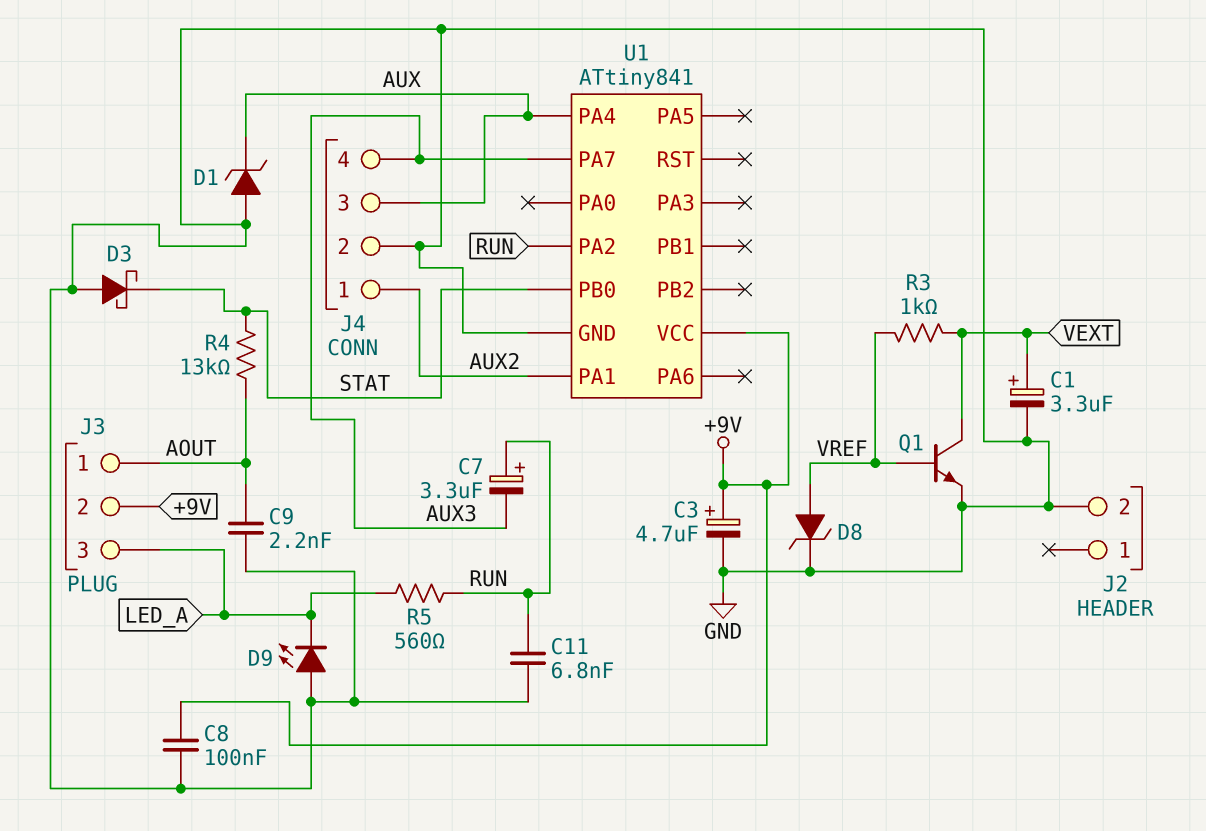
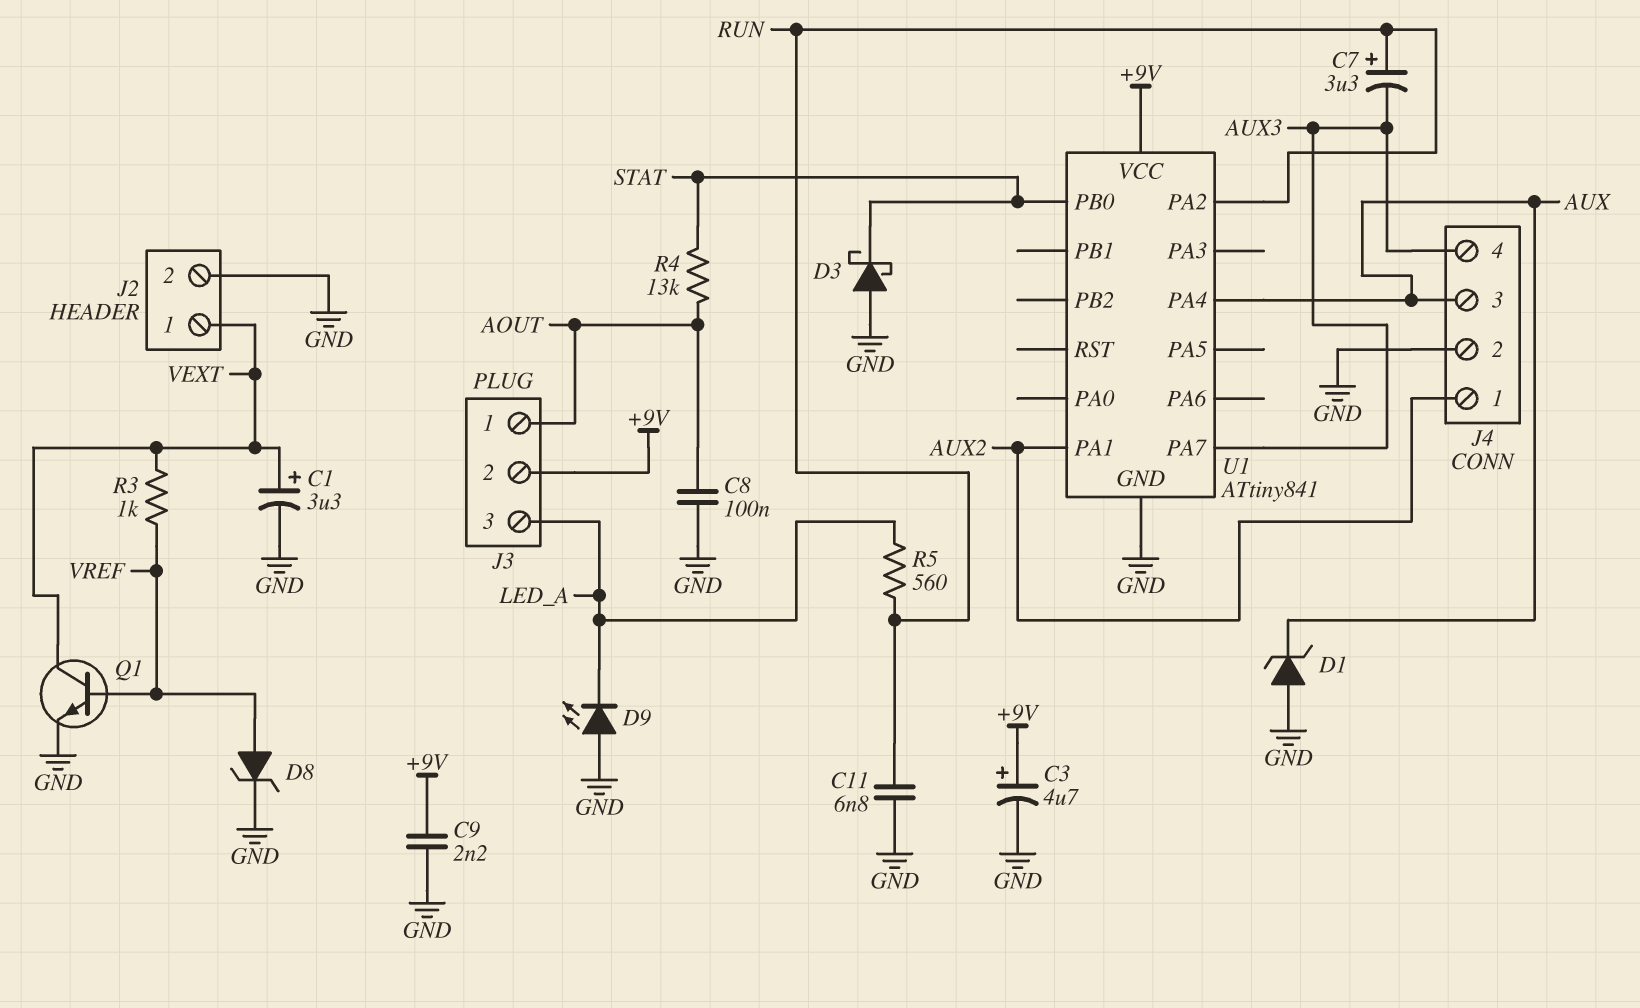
C8: 100nF (+9V, GND) -> 100nF (AOUT, GND)
C9: 2.2nF (AOUT, GND) -> 2.2nF (+9V, GND)
J2 pin 1: none -> VEXT

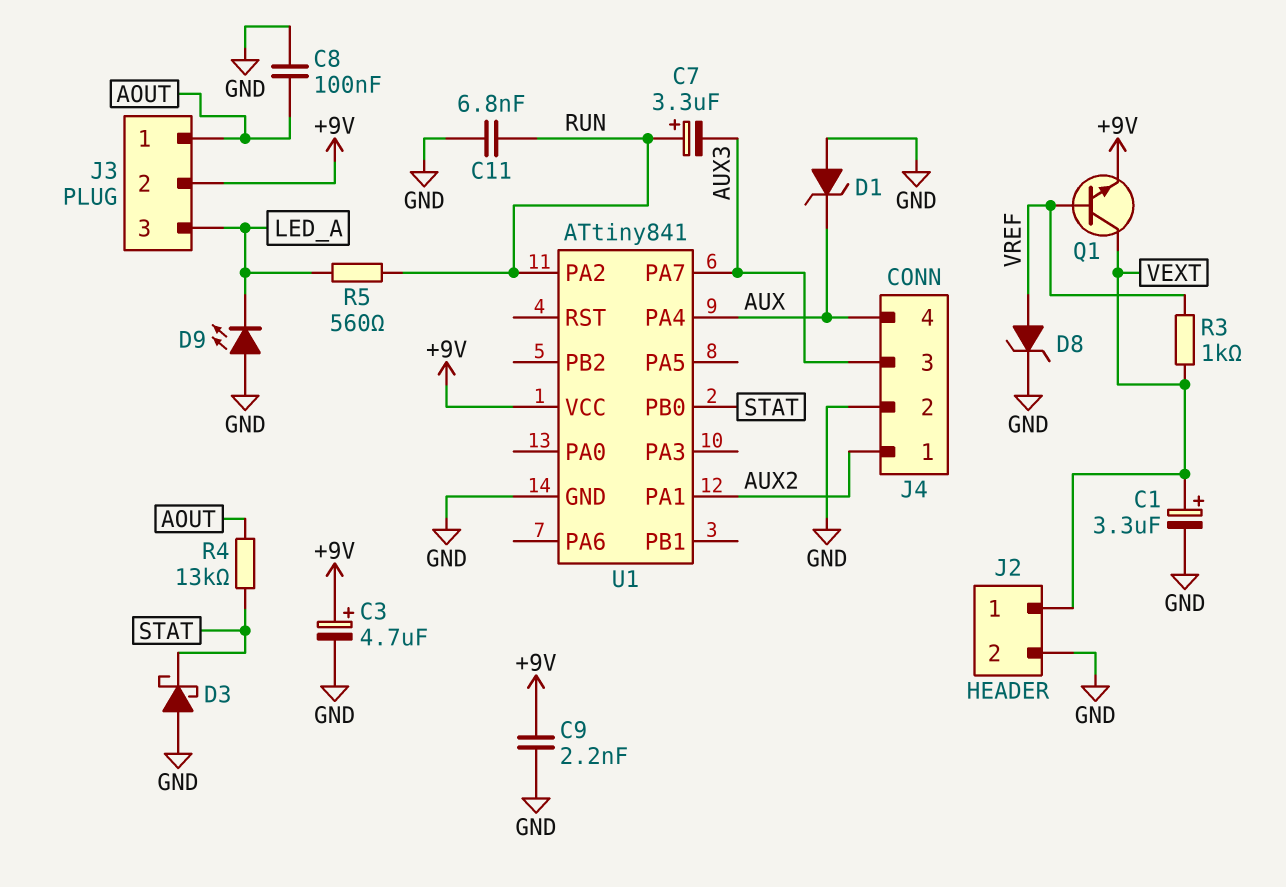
J4 pin 3: AUX -> AUX3
J4 pin 4: AUX3 -> AUX
Q1: NPN (B VREF, C VEXT, E GND) -> NPN (B VREF, C VEXT, E +9V)

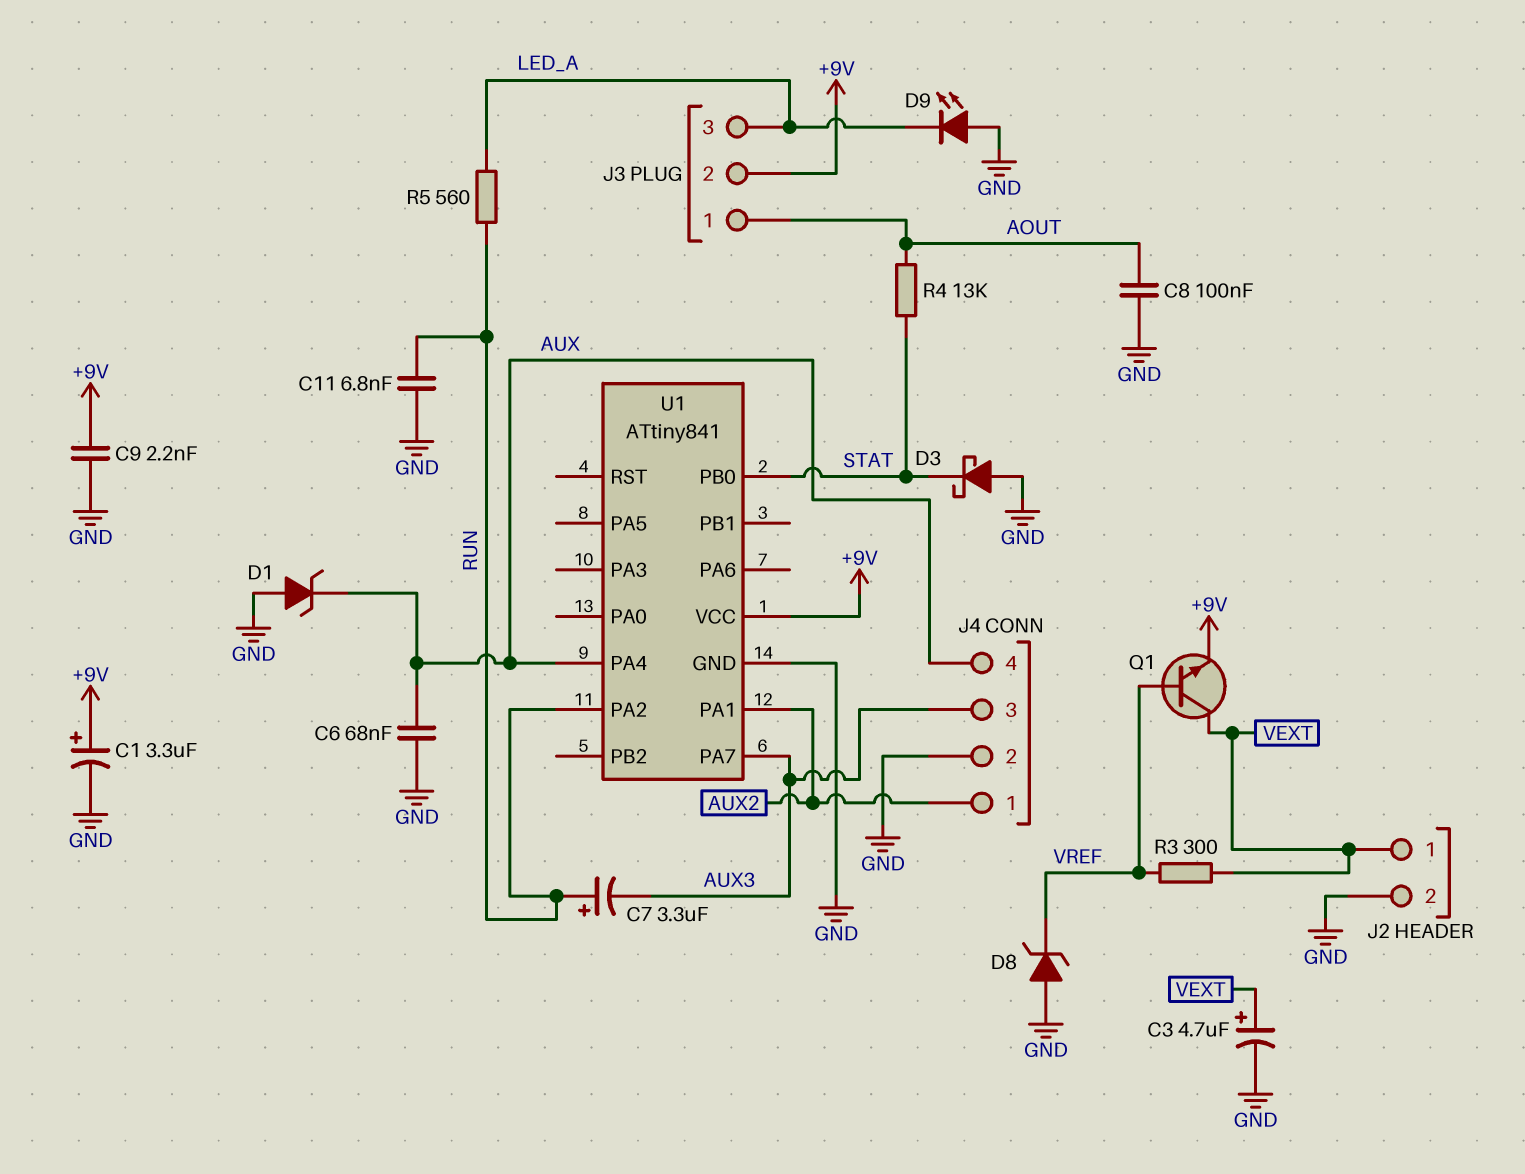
C1: 3.3uF (plus VEXT, minus GND) -> 3.3uF (plus +9V, minus GND)
C3: 4.7uF (plus +9V, minus GND) -> 4.7uF (plus VEXT, minus GND)
C6: none -> 68nF (AUX, GND)
D8: zener (A VREF, K GND) -> zener (A GND, K VREF)
R3: 1k (VEXT, VREF) -> 300 (VEXT, VREF)

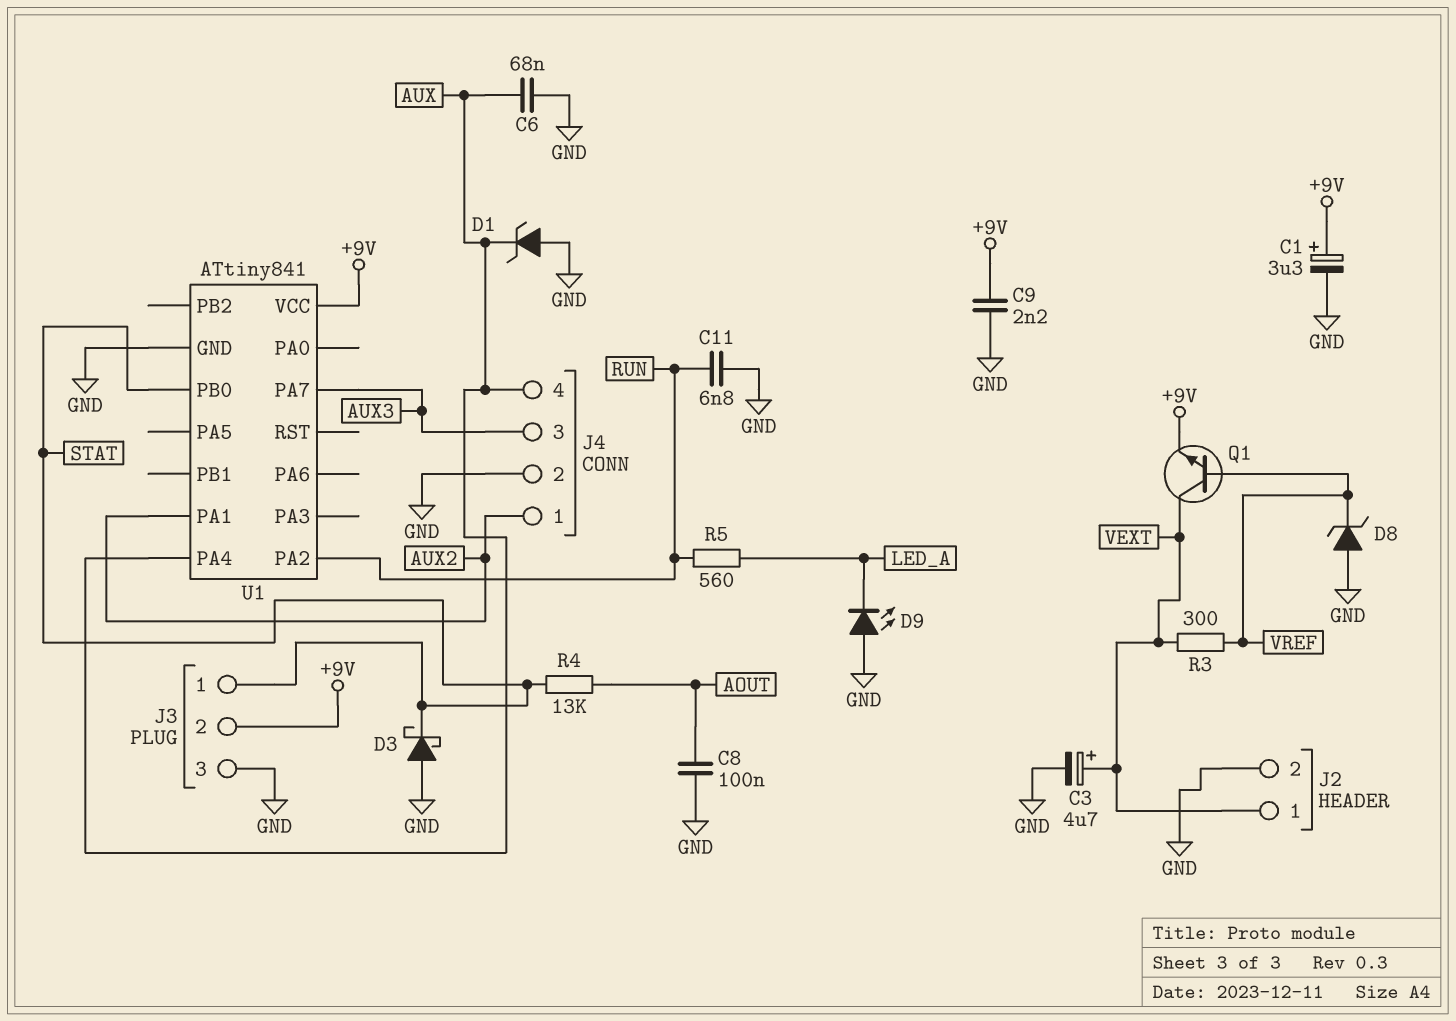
C7: 3.3uF (plus RUN, minus AUX3) -> none
J3 pin 1: AOUT -> STAT
J3 pin 3: LED_A -> GND

